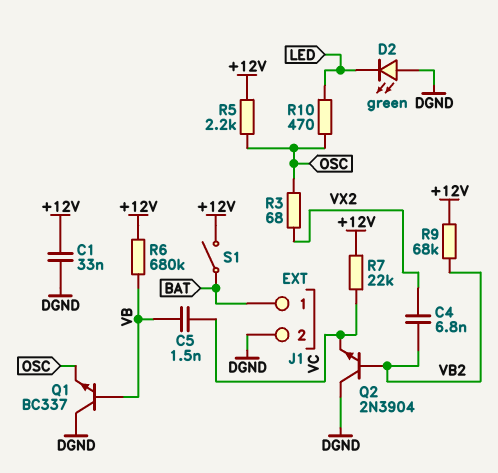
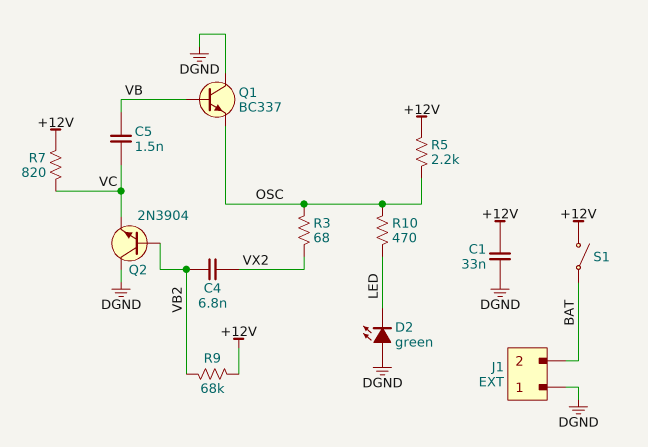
J1 pin 1: BAT -> DGND
J1 pin 2: DGND -> BAT
R6: 680k (+12V, VB) -> none
R7: 22k (+12V, VC) -> 820 (+12V, VC)

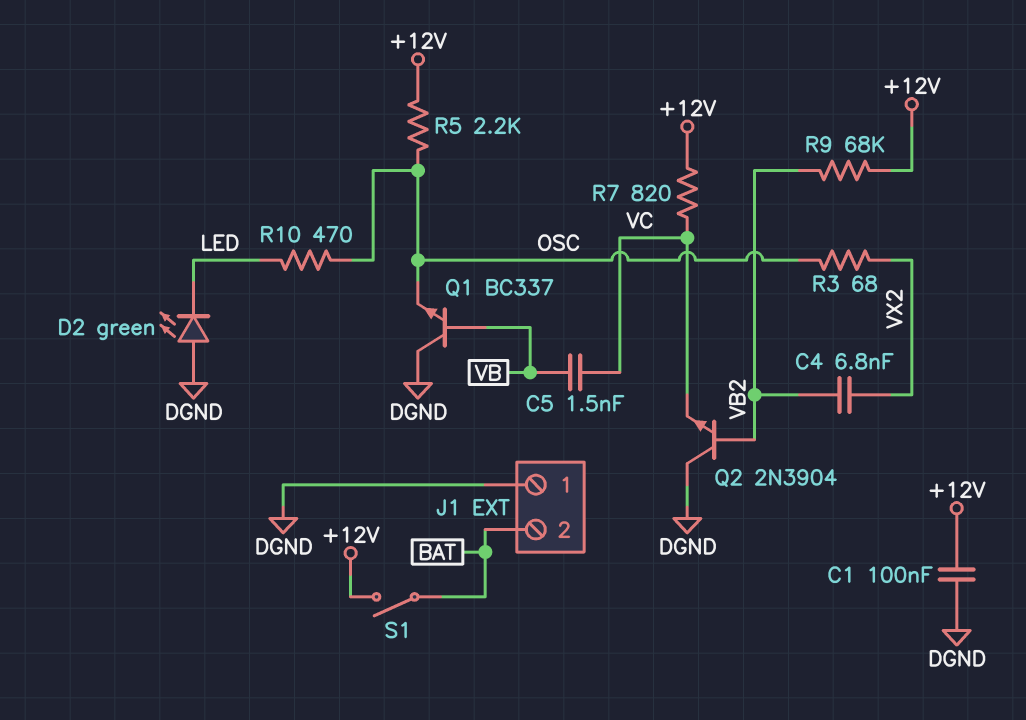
C1: 33nF (+12V, DGND) -> 100nF (+12V, DGND)

